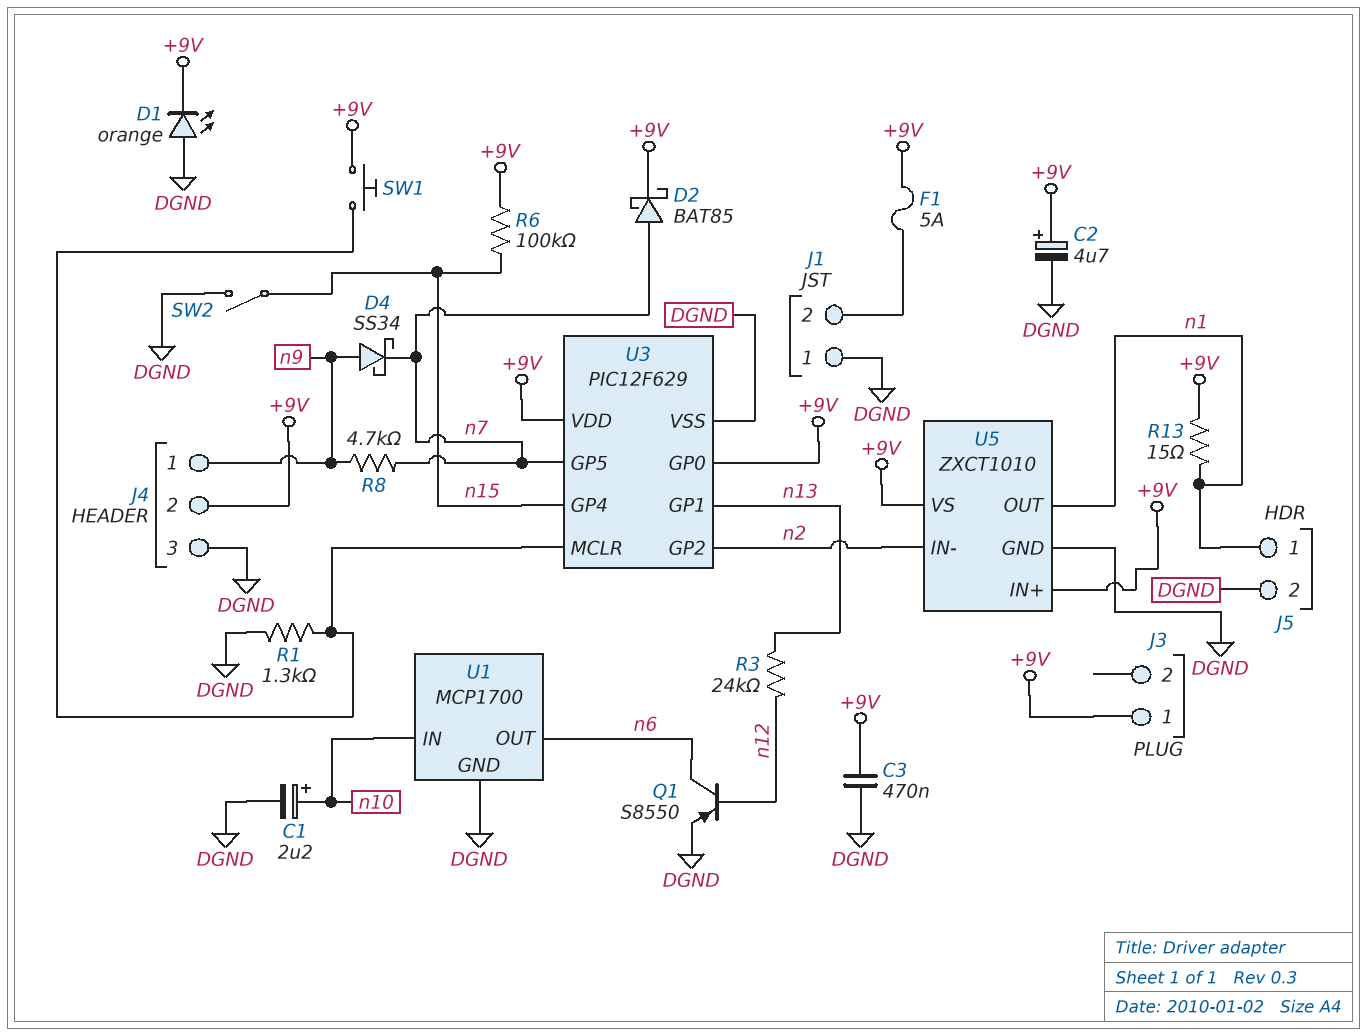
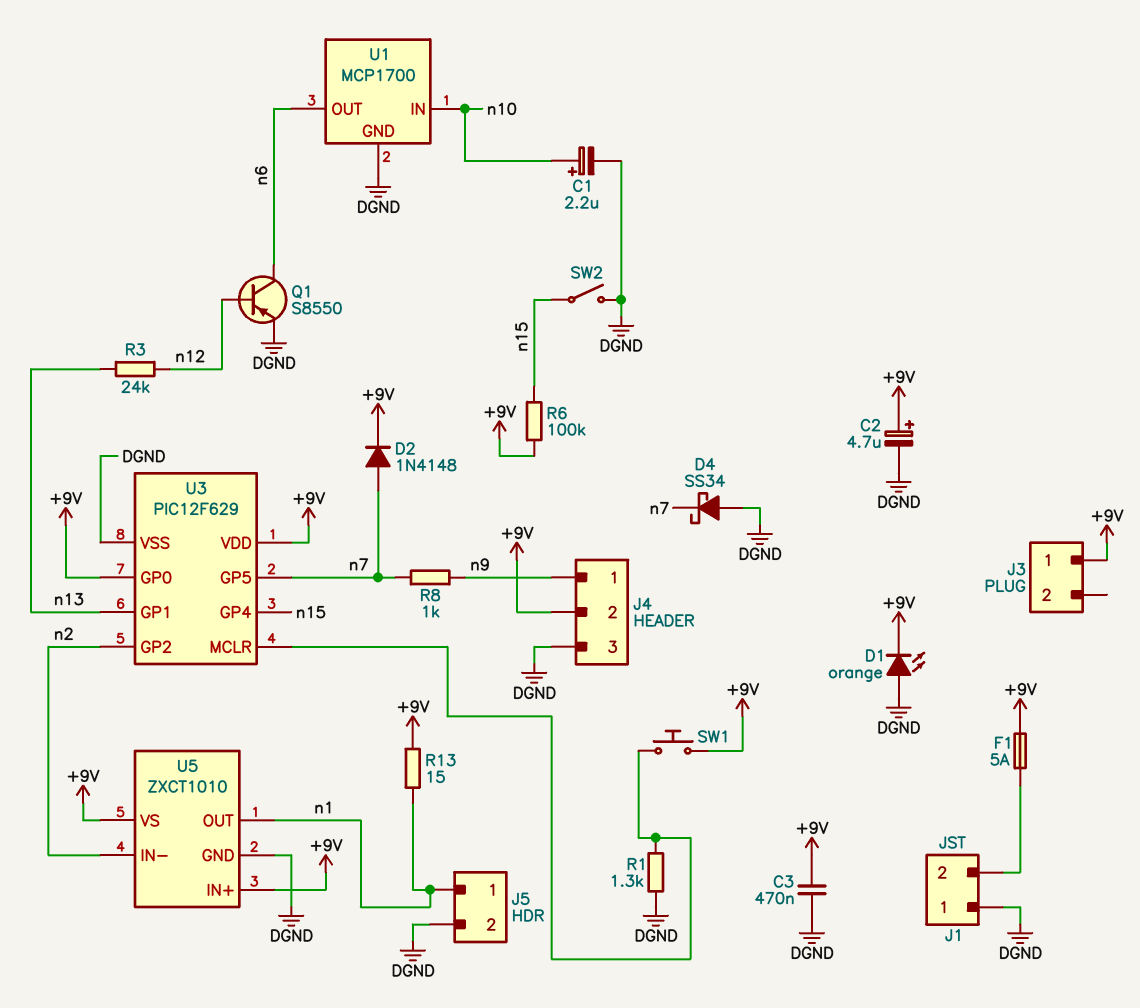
D2: schottky BAT85 (A n7, K +9V) -> diode 1N4148 (A n7, K +9V)
D4: schottky SS34 (A n9, K n7) -> schottky SS34 (A DGND, K n7)
R8: 4.7k (n7, n9) -> 1k (n7, n9)

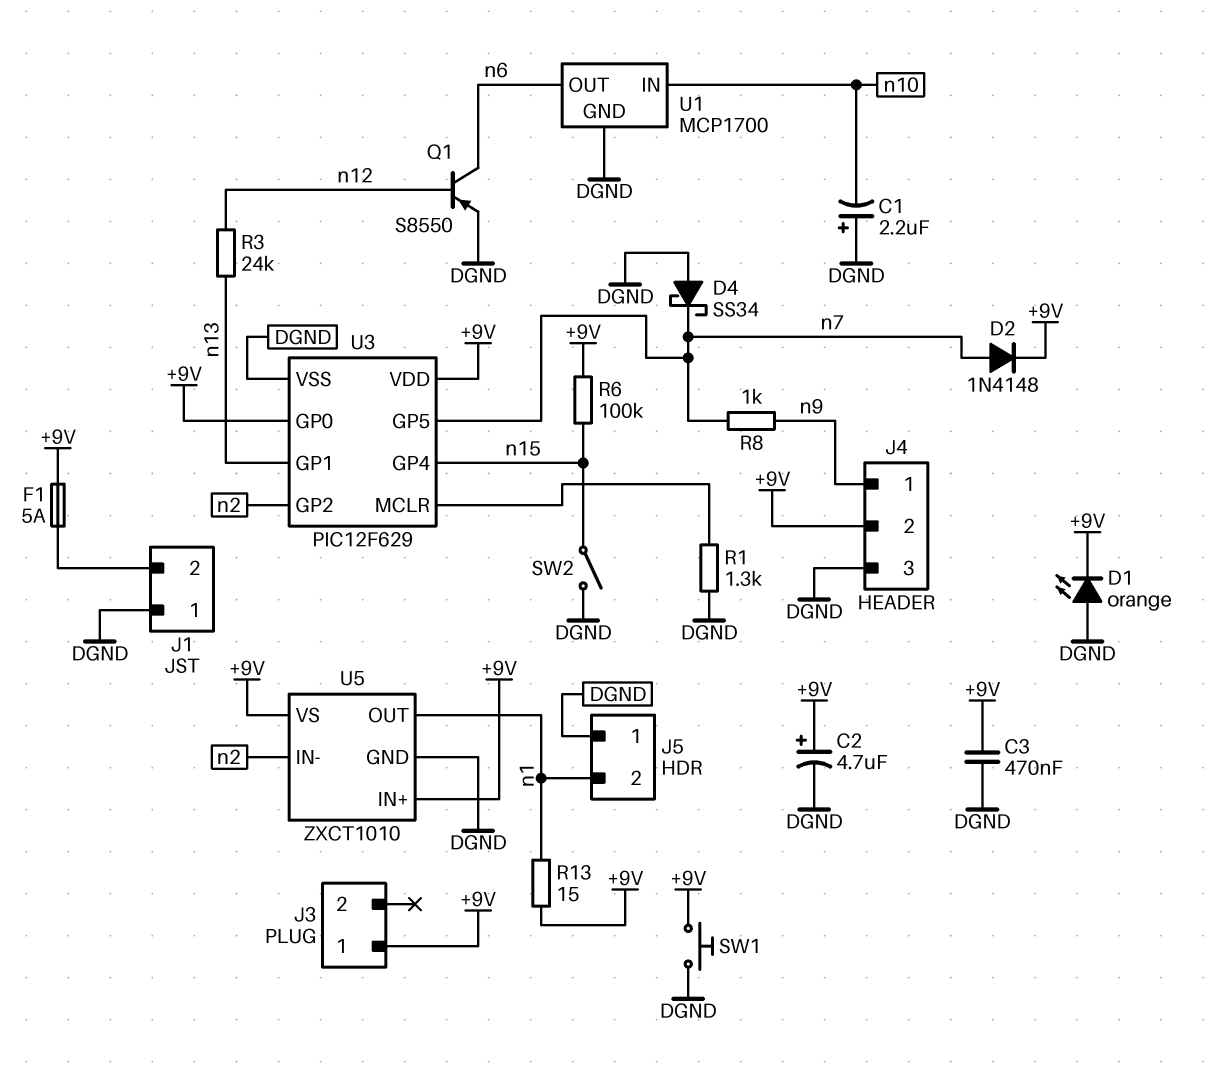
C1: 2.2uF (plus n10, minus DGND) -> 2.2uF (plus DGND, minus n10)
J5 pin 1: n1 -> DGND
J5 pin 2: DGND -> n1
SW1: button (+9V, U3/MCLR) -> button (+9V, DGND)

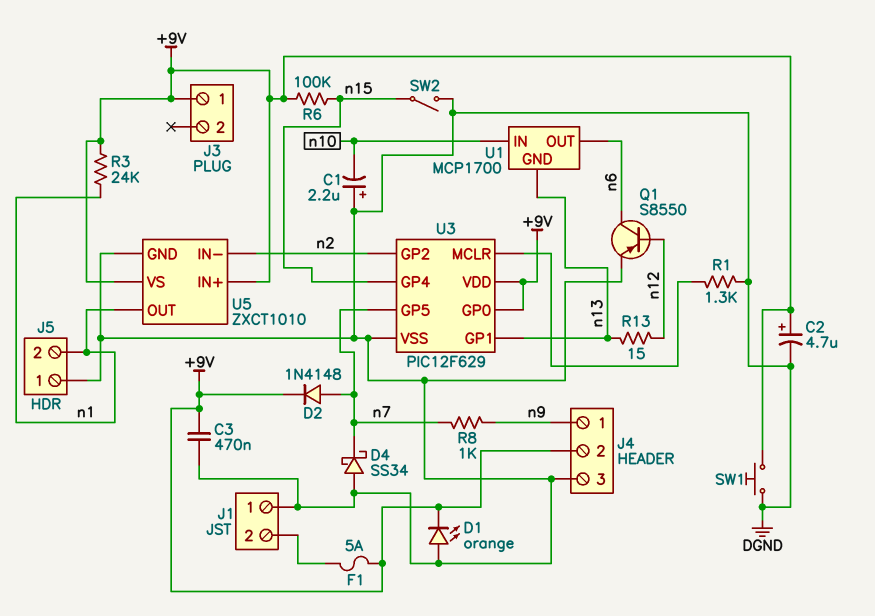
R3: 24k (n12, n13) -> 24k (+9V, n1)
R13: 15 (+9V, n1) -> 15 (n12, n13)
U1 pin GND: DGND -> n13

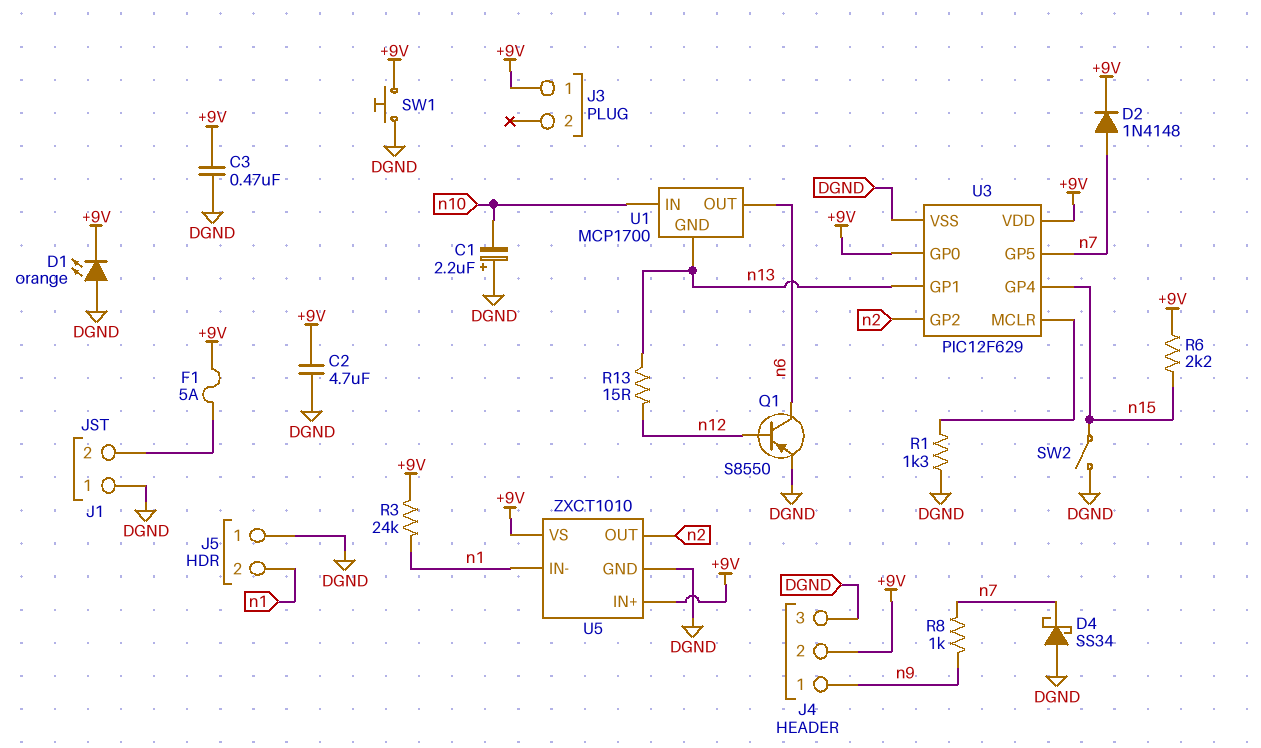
C2: 4.7uF (plus +9V, minus DGND) -> 4.7uF (+9V, DGND)
R6: 100k (+9V, n15) -> 2.2k (+9V, n15)
U5 pin IN-: n2 -> n1
U5 pin OUT: n1 -> n2

